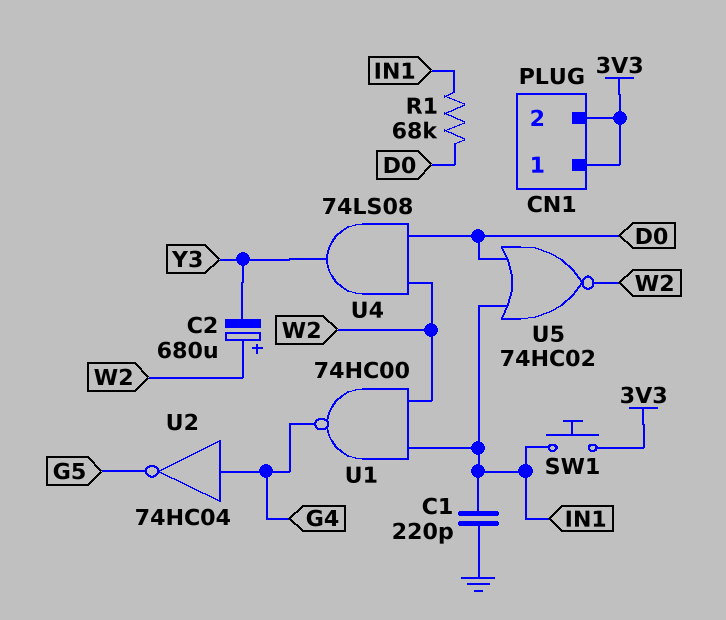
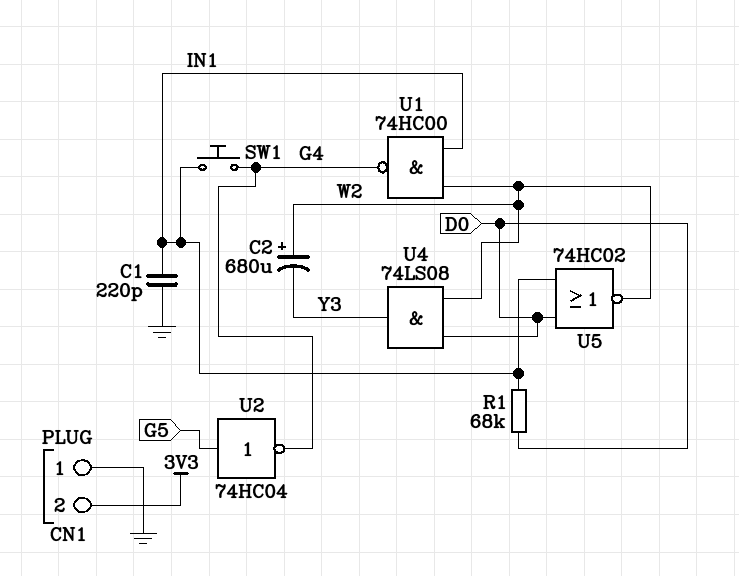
CN1 pin 1: 3V3 -> GND
SW1: button (3V3, IN1) -> button (G4, IN1)
U2: NOT 74HC04 (in G4, out G5) -> NOT 74HC04 (in G5, out G4)

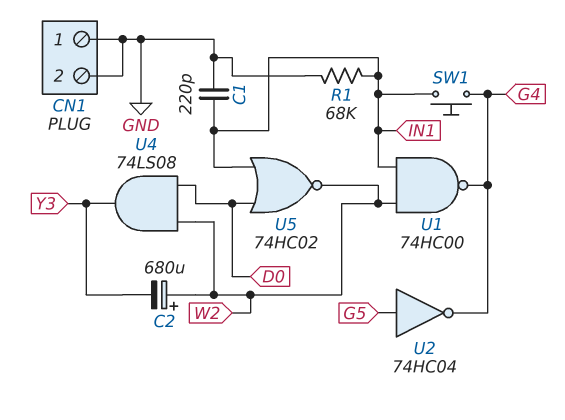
CN1 pin 2: 3V3 -> GND
R1: 68k (D0, IN1) -> 68k (GND, IN1)

